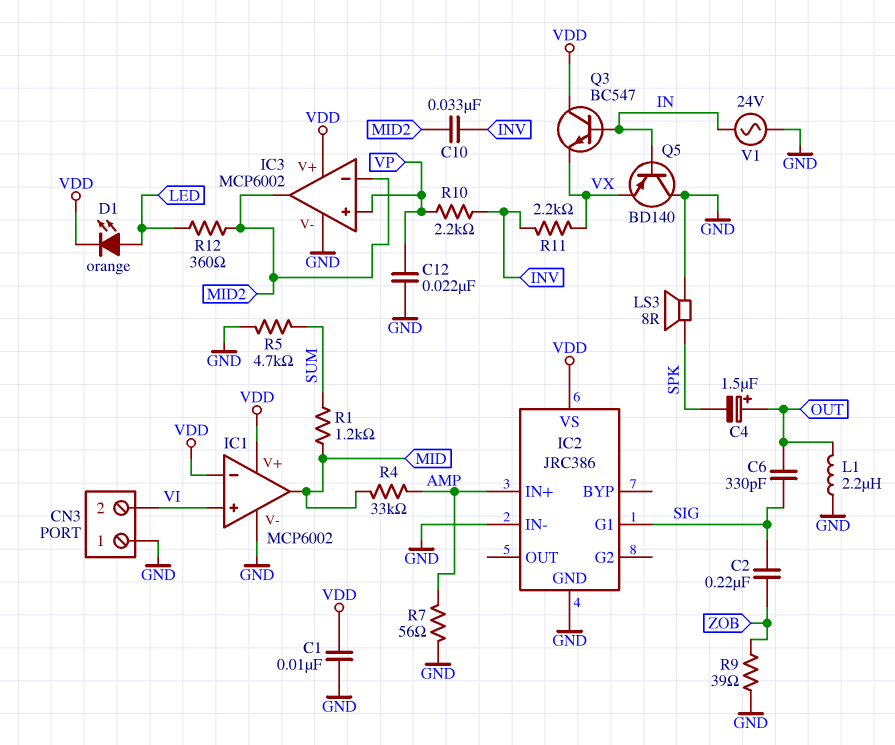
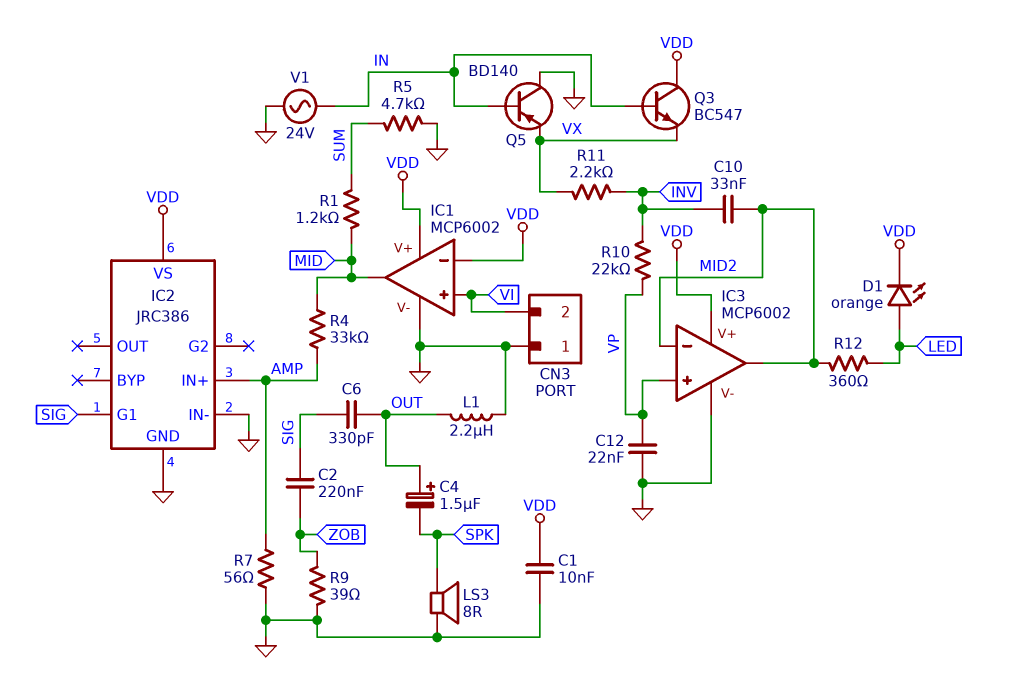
R10: 2.2k (INV, VP) -> 22k (INV, VP)

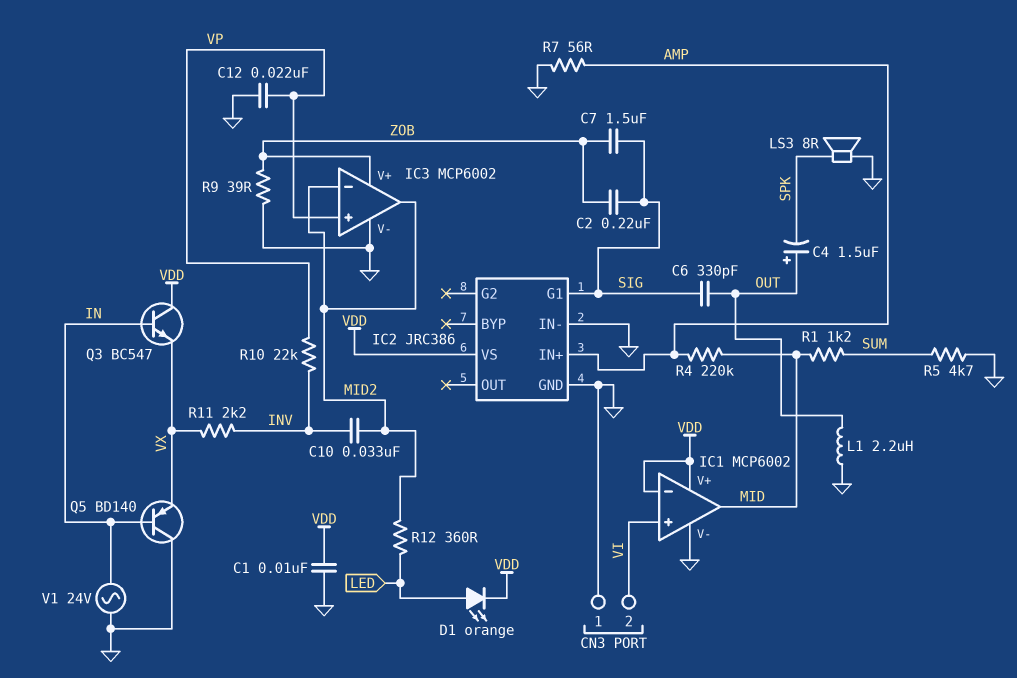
C7: none -> 1.5uF (SIG, ZOB)
IC3 pin V+: VDD -> ZOB
R4: 33k (AMP, MID) -> 220k (AMP, MID)

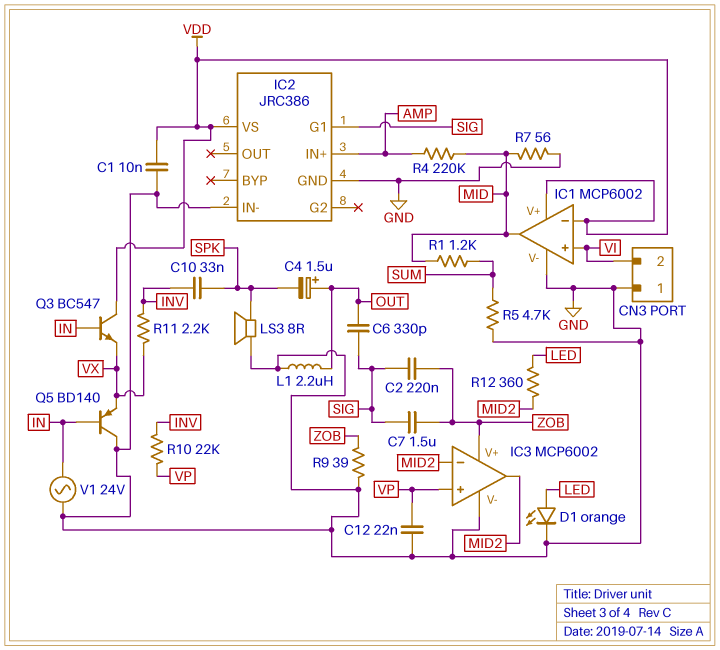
C10: 33nF (INV, MID2) -> 33nF (INV, SPK)
D1: LED orange (A LED, K VDD) -> LED orange (A LED, K GND)
R7: 56 (AMP, GND) -> 56 (GND, MID)

